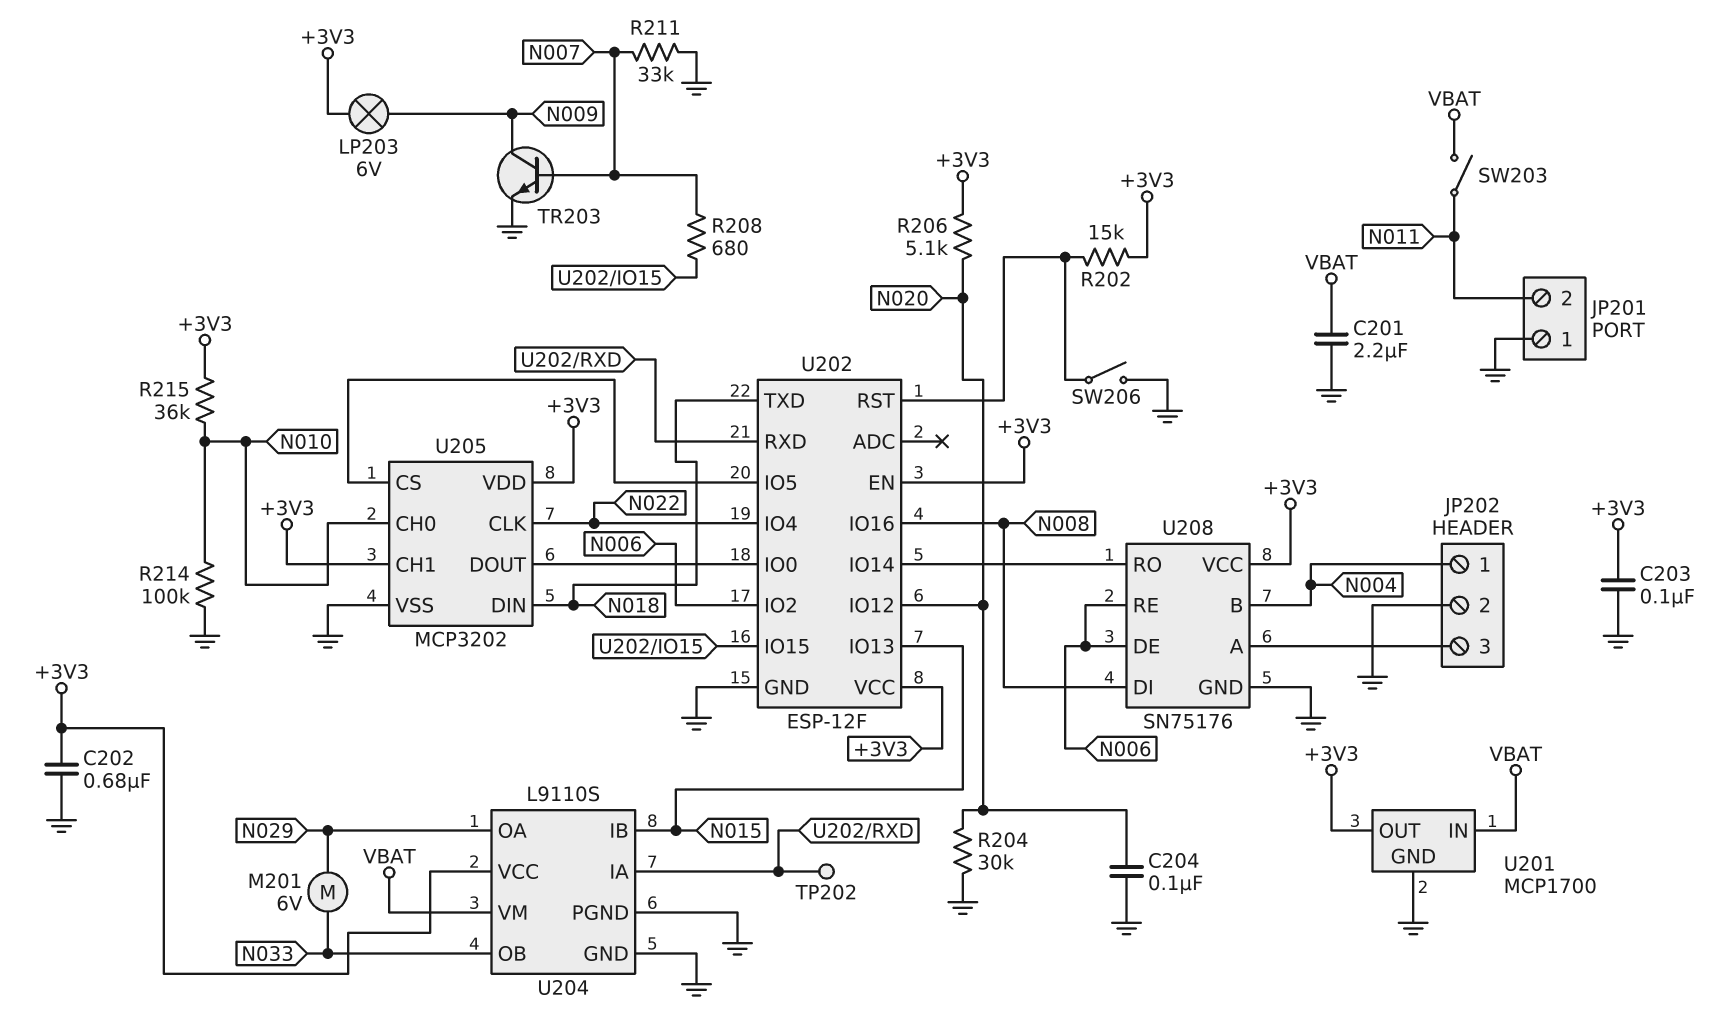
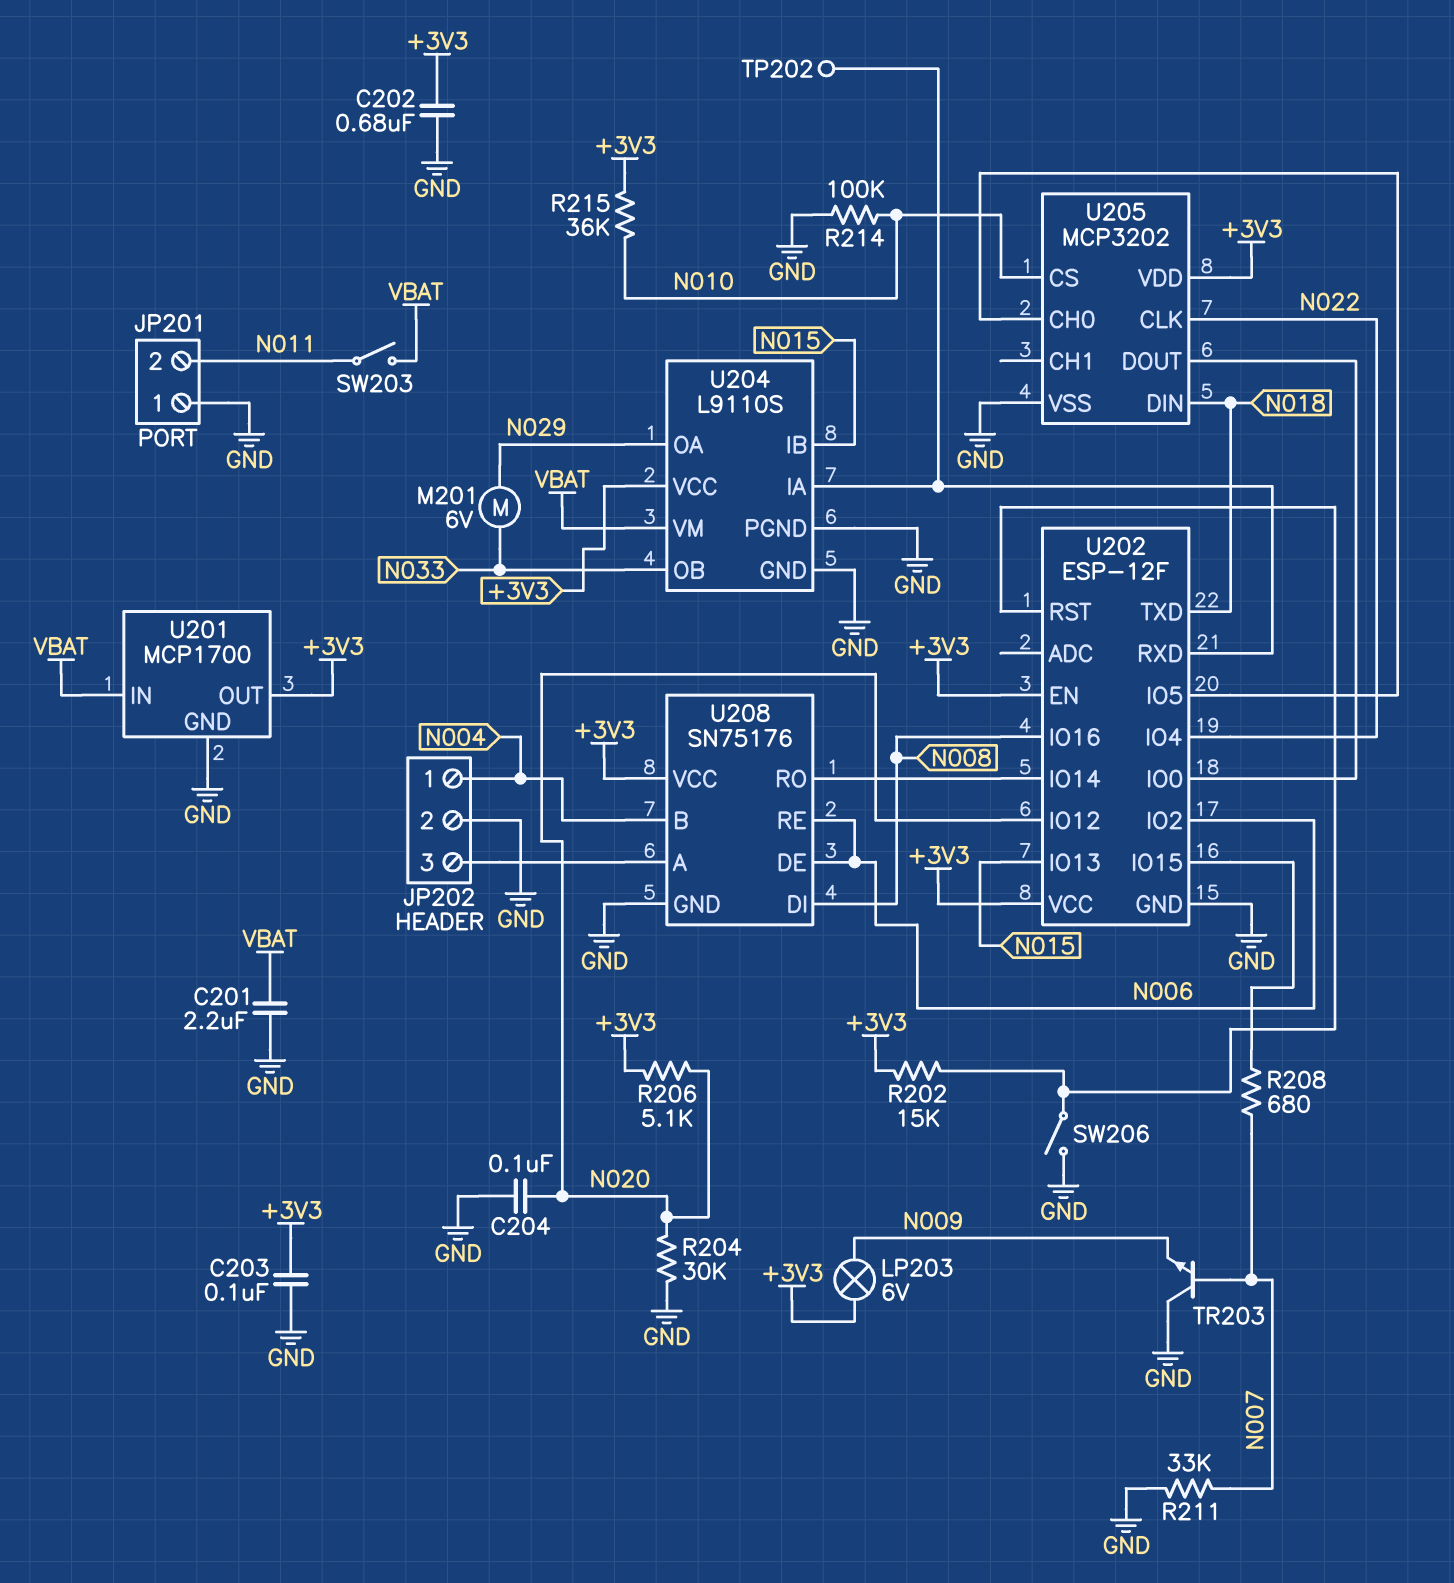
TR203: NPN (B N007, C N009, E GND) -> NPN (B N007, C GND, E N009)
U205 pin CH0: N010 -> U202/IO5
U205 pin CH1: +3V3 -> none
U205 pin CS: U202/IO5 -> N010

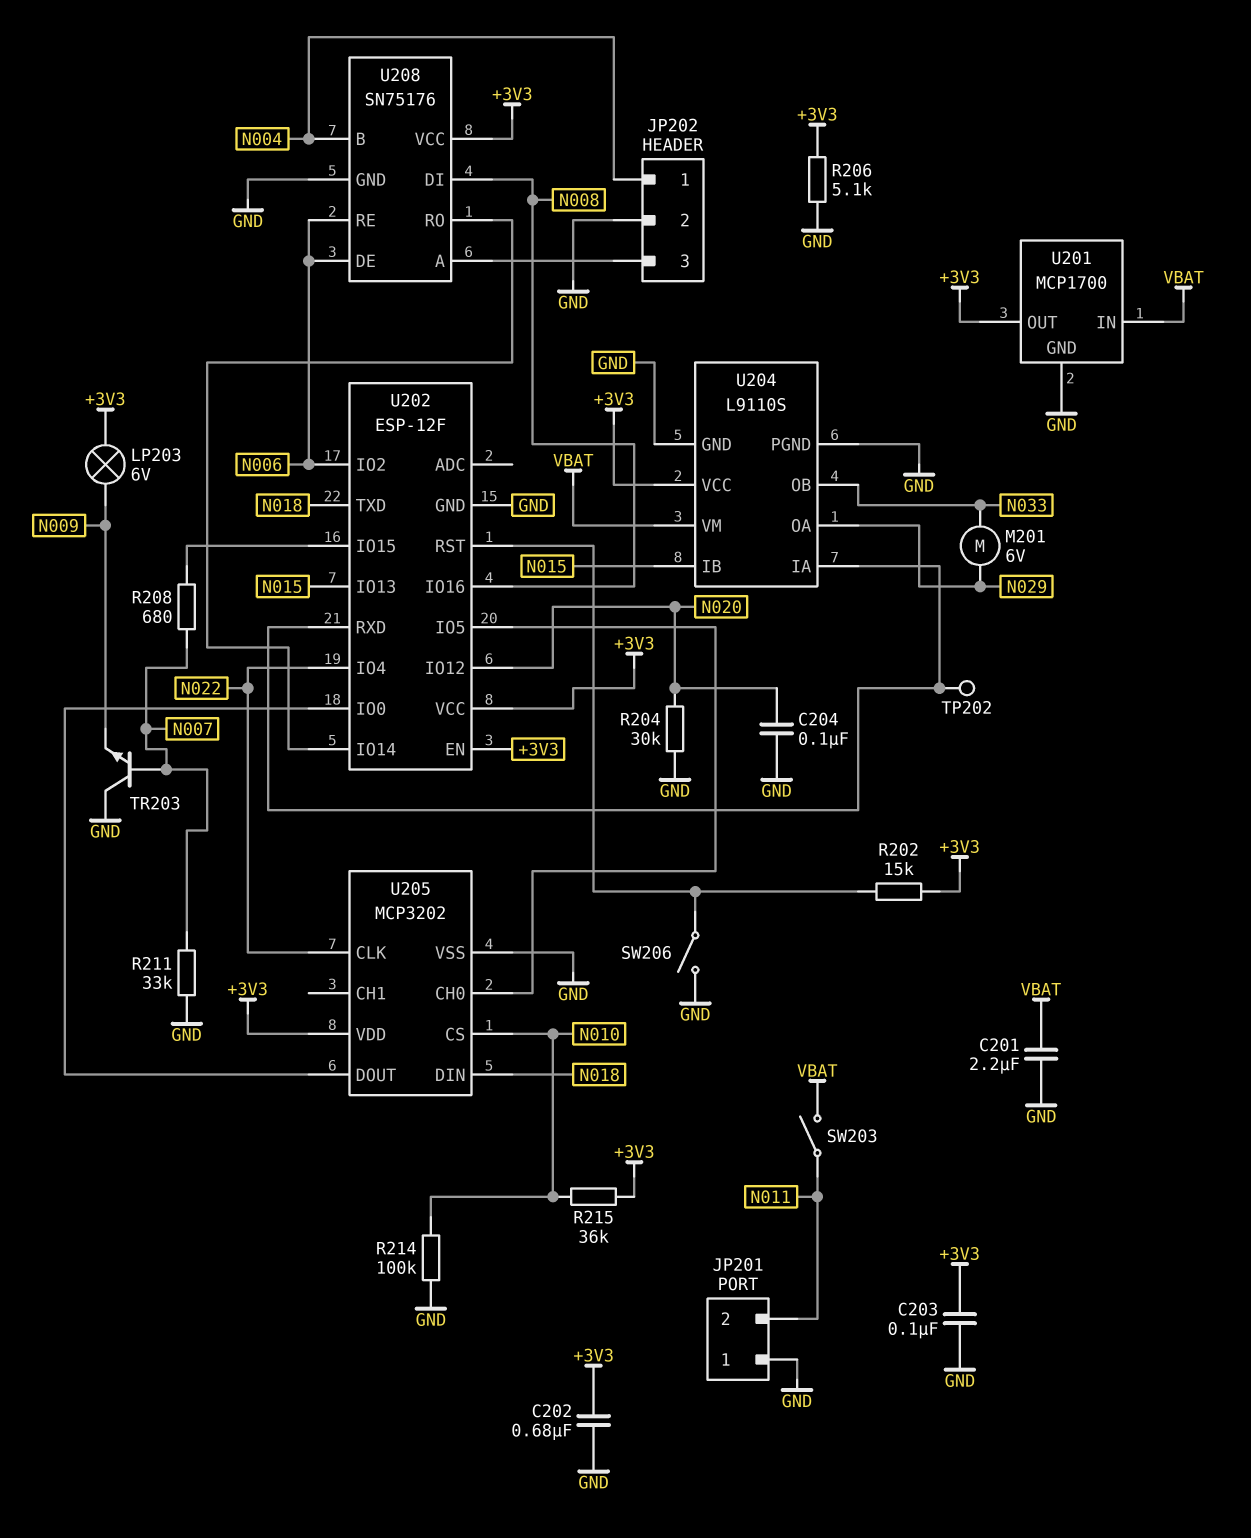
R206: 5.1k (+3V3, N020) -> 5.1k (+3V3, GND)

